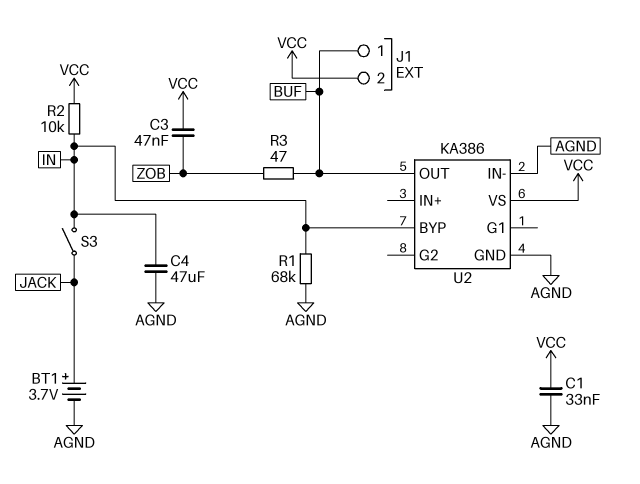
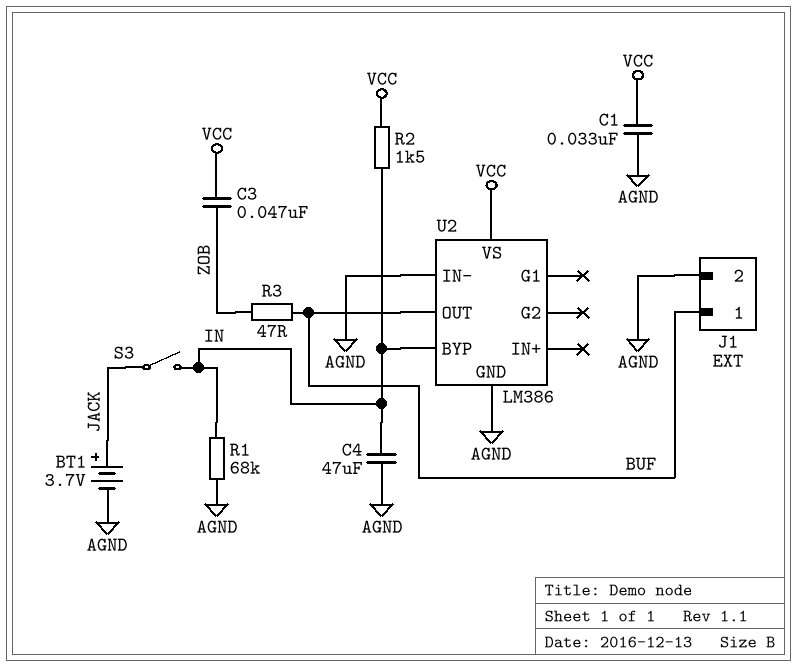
J1 pin 2: VCC -> AGND
R2: 10k (IN, VCC) -> 1.5k (IN, VCC)
U2: KA386 -> LM386

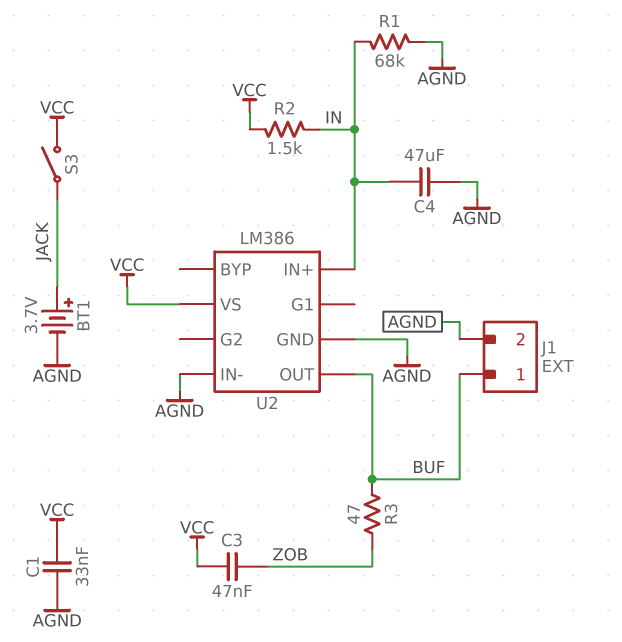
S3: switch (IN, JACK) -> switch (JACK, VCC)
U2 pin BYP: IN -> none
U2 pin IN+: none -> IN

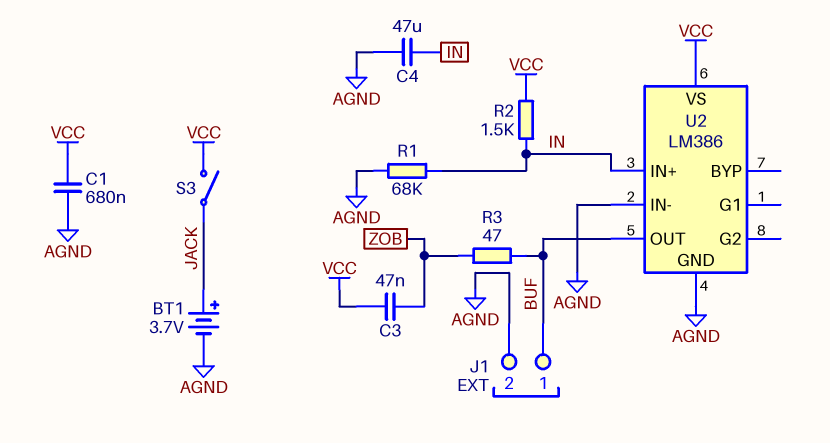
C1: 33nF (AGND, VCC) -> 680nF (AGND, VCC)

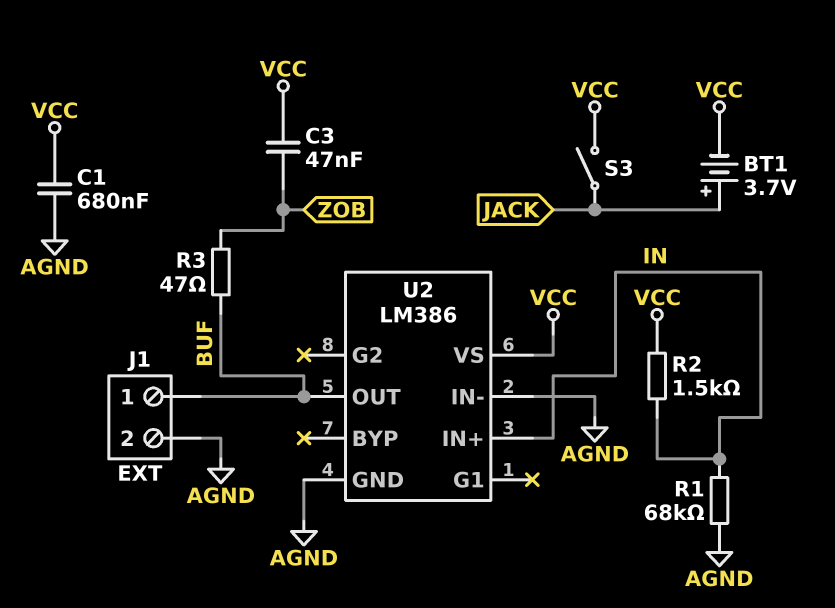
BT1: 3.7V (plus JACK, minus AGND) -> 3.7V (plus JACK, minus VCC)
C4: 47uF (AGND, IN) -> none

